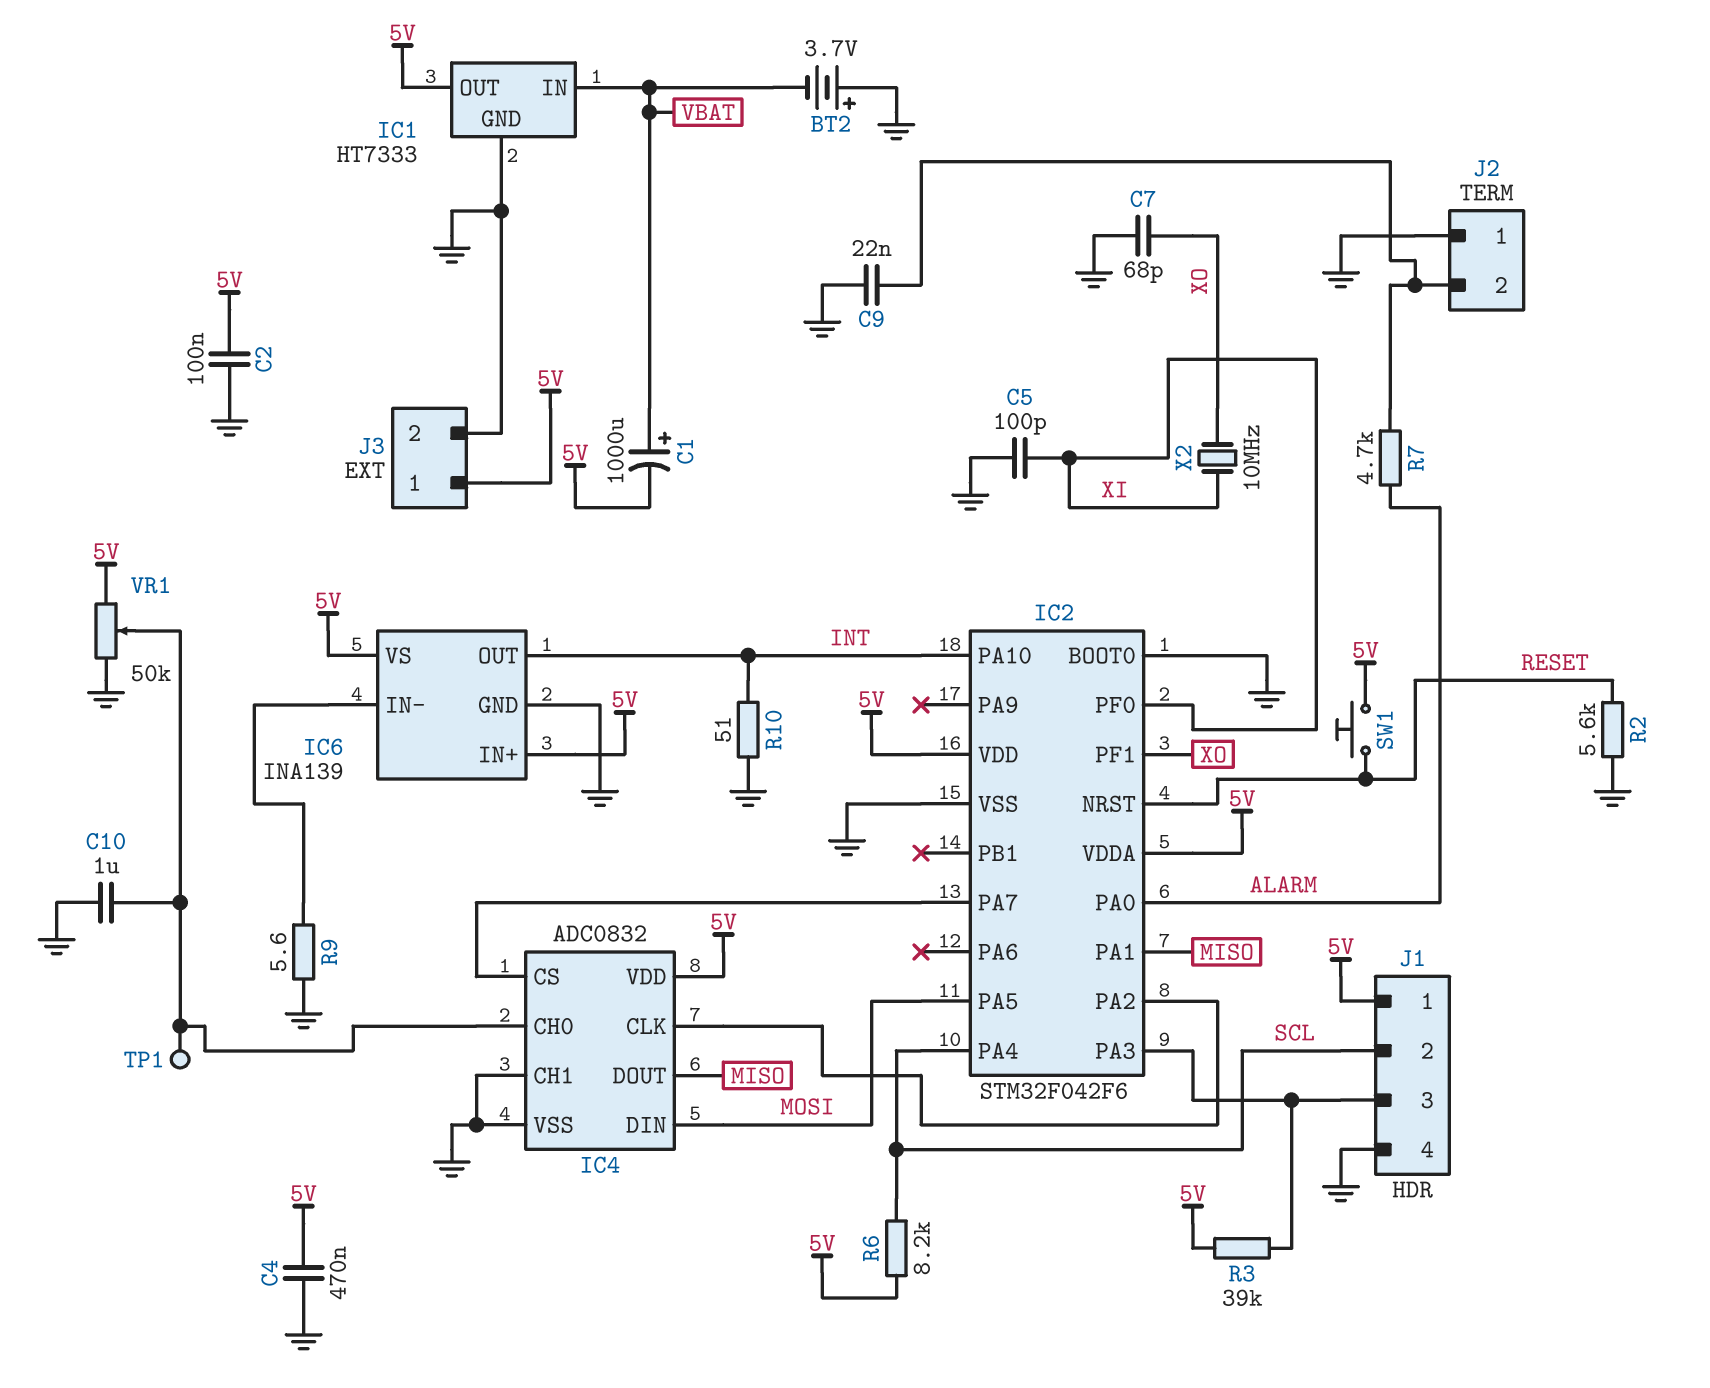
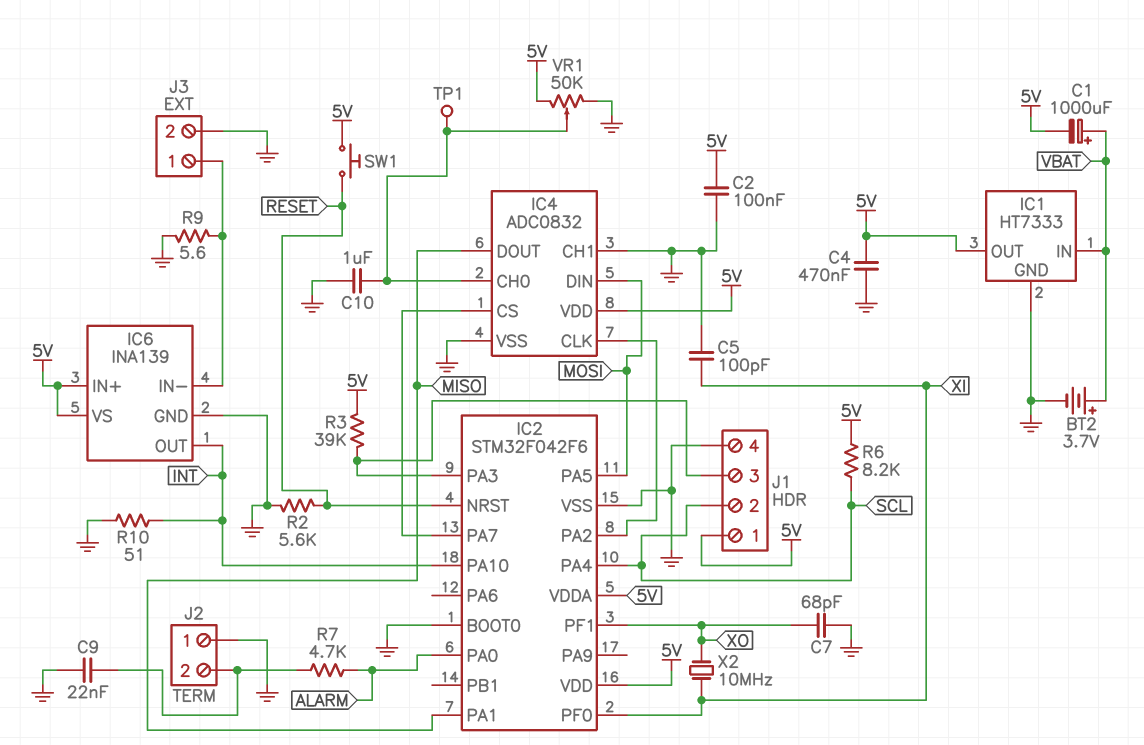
BT2: 3.7V (plus GND, minus VBAT) -> 3.7V (plus VBAT, minus GND)
J3 pin 1: 5V -> IC6/IN-

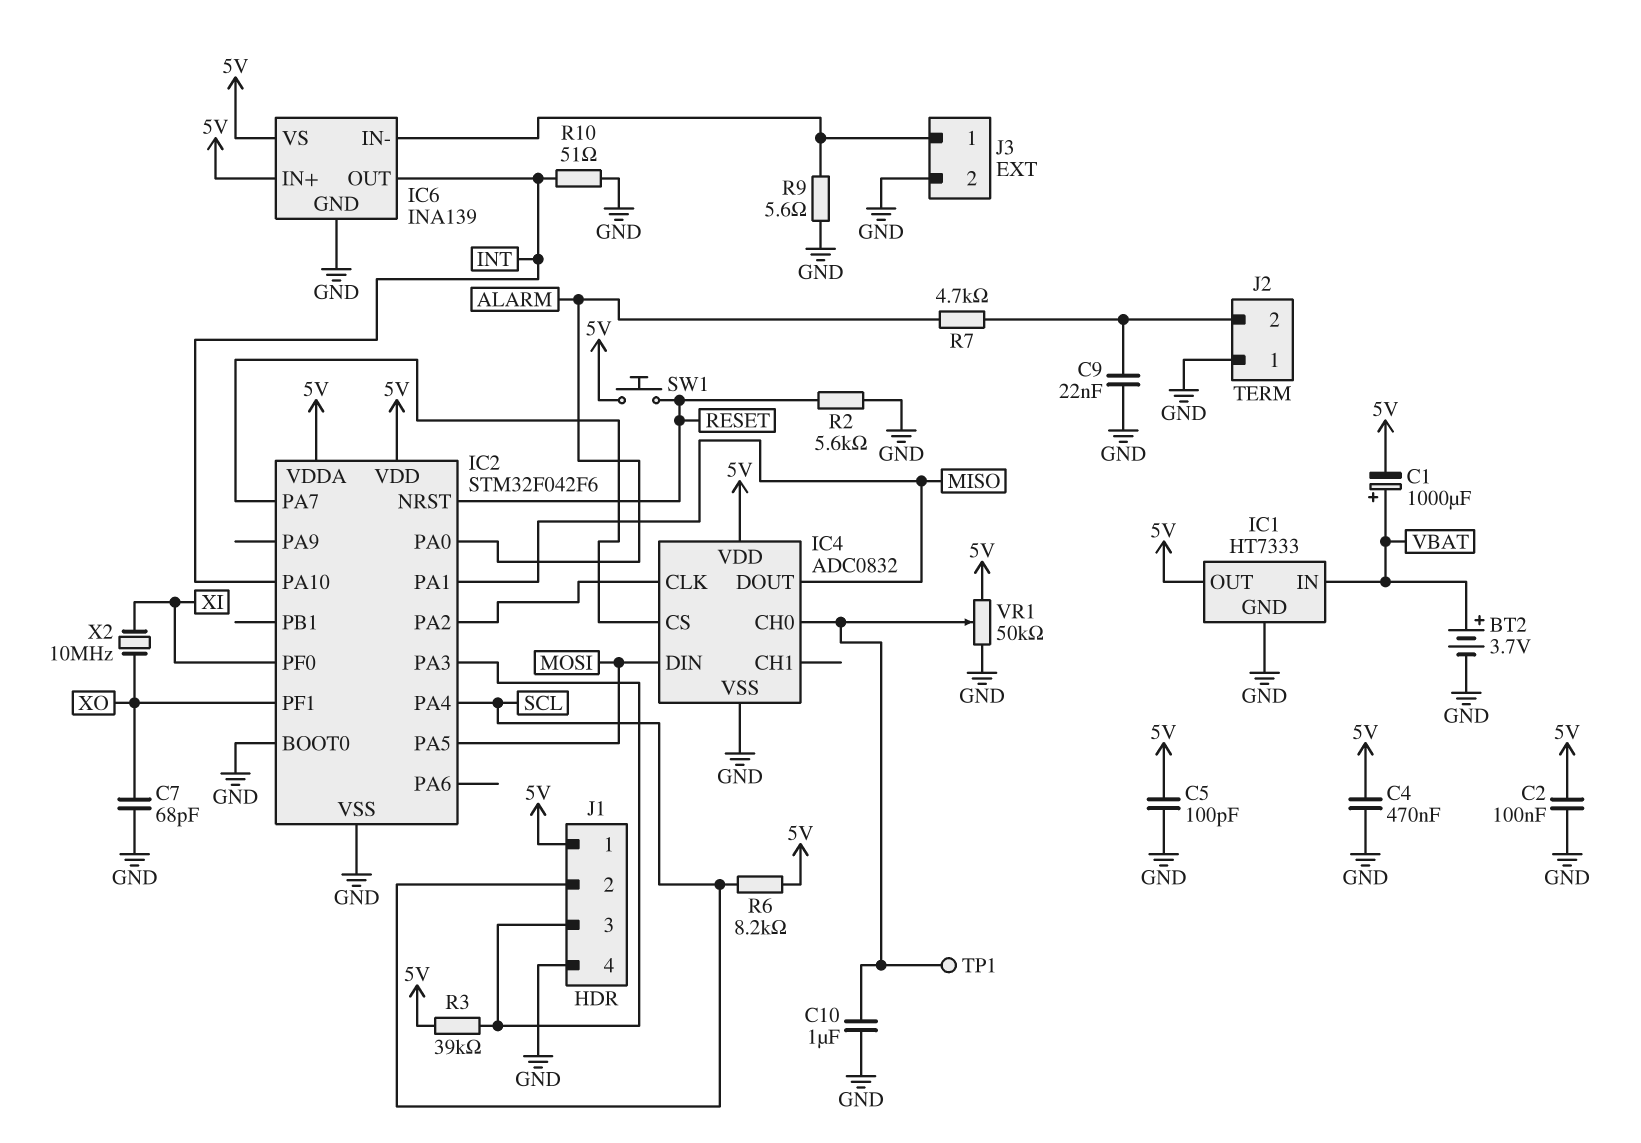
C5: 100pF (GND, XI) -> 100pF (5V, GND)
IC4 pin CH1: GND -> none

